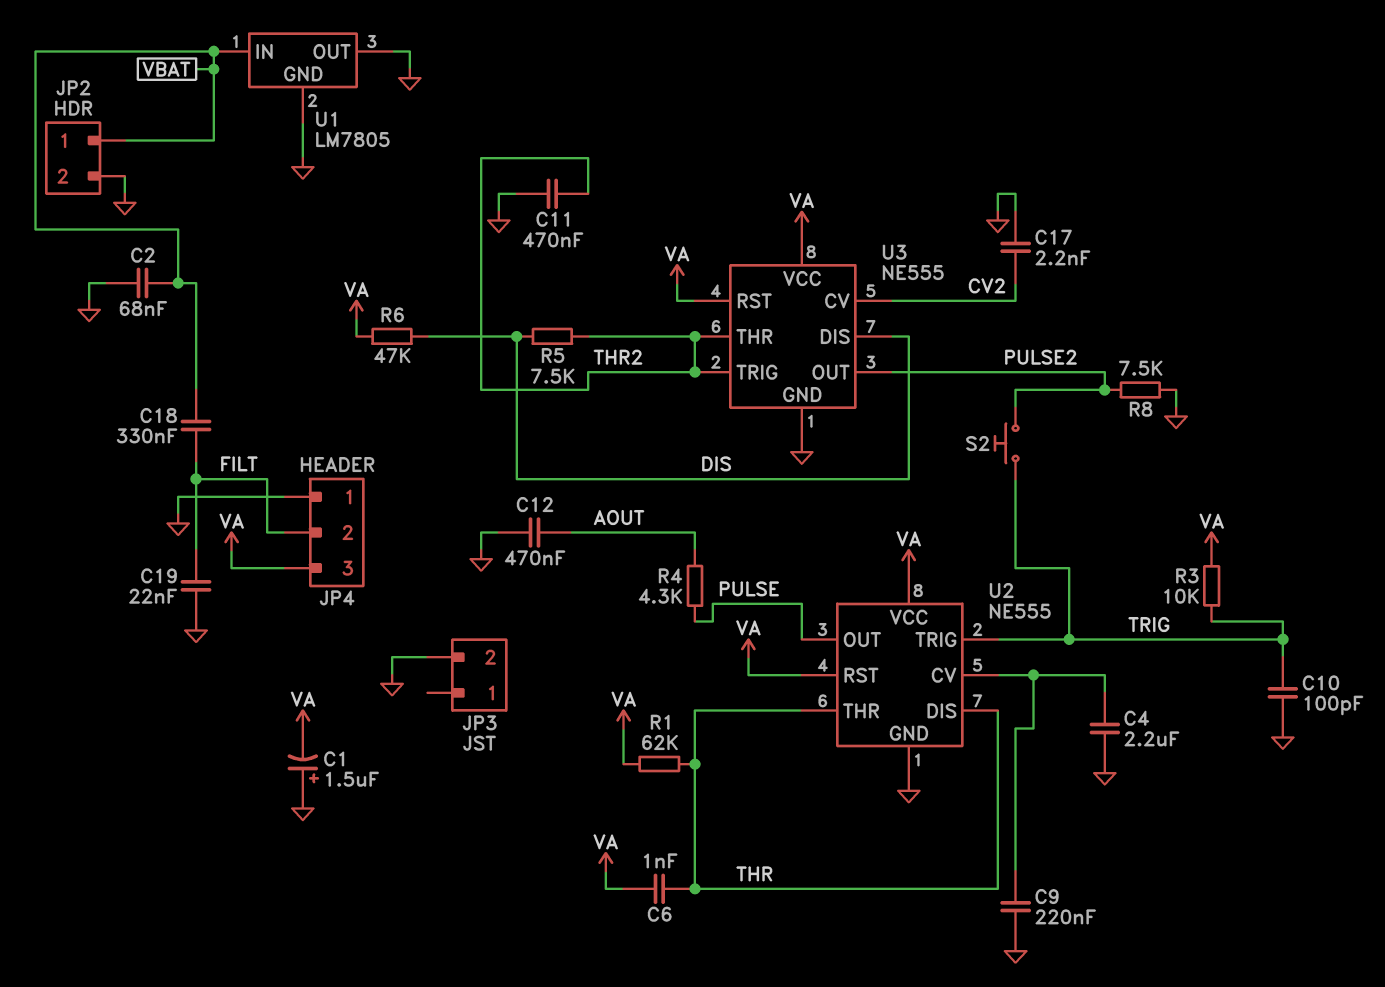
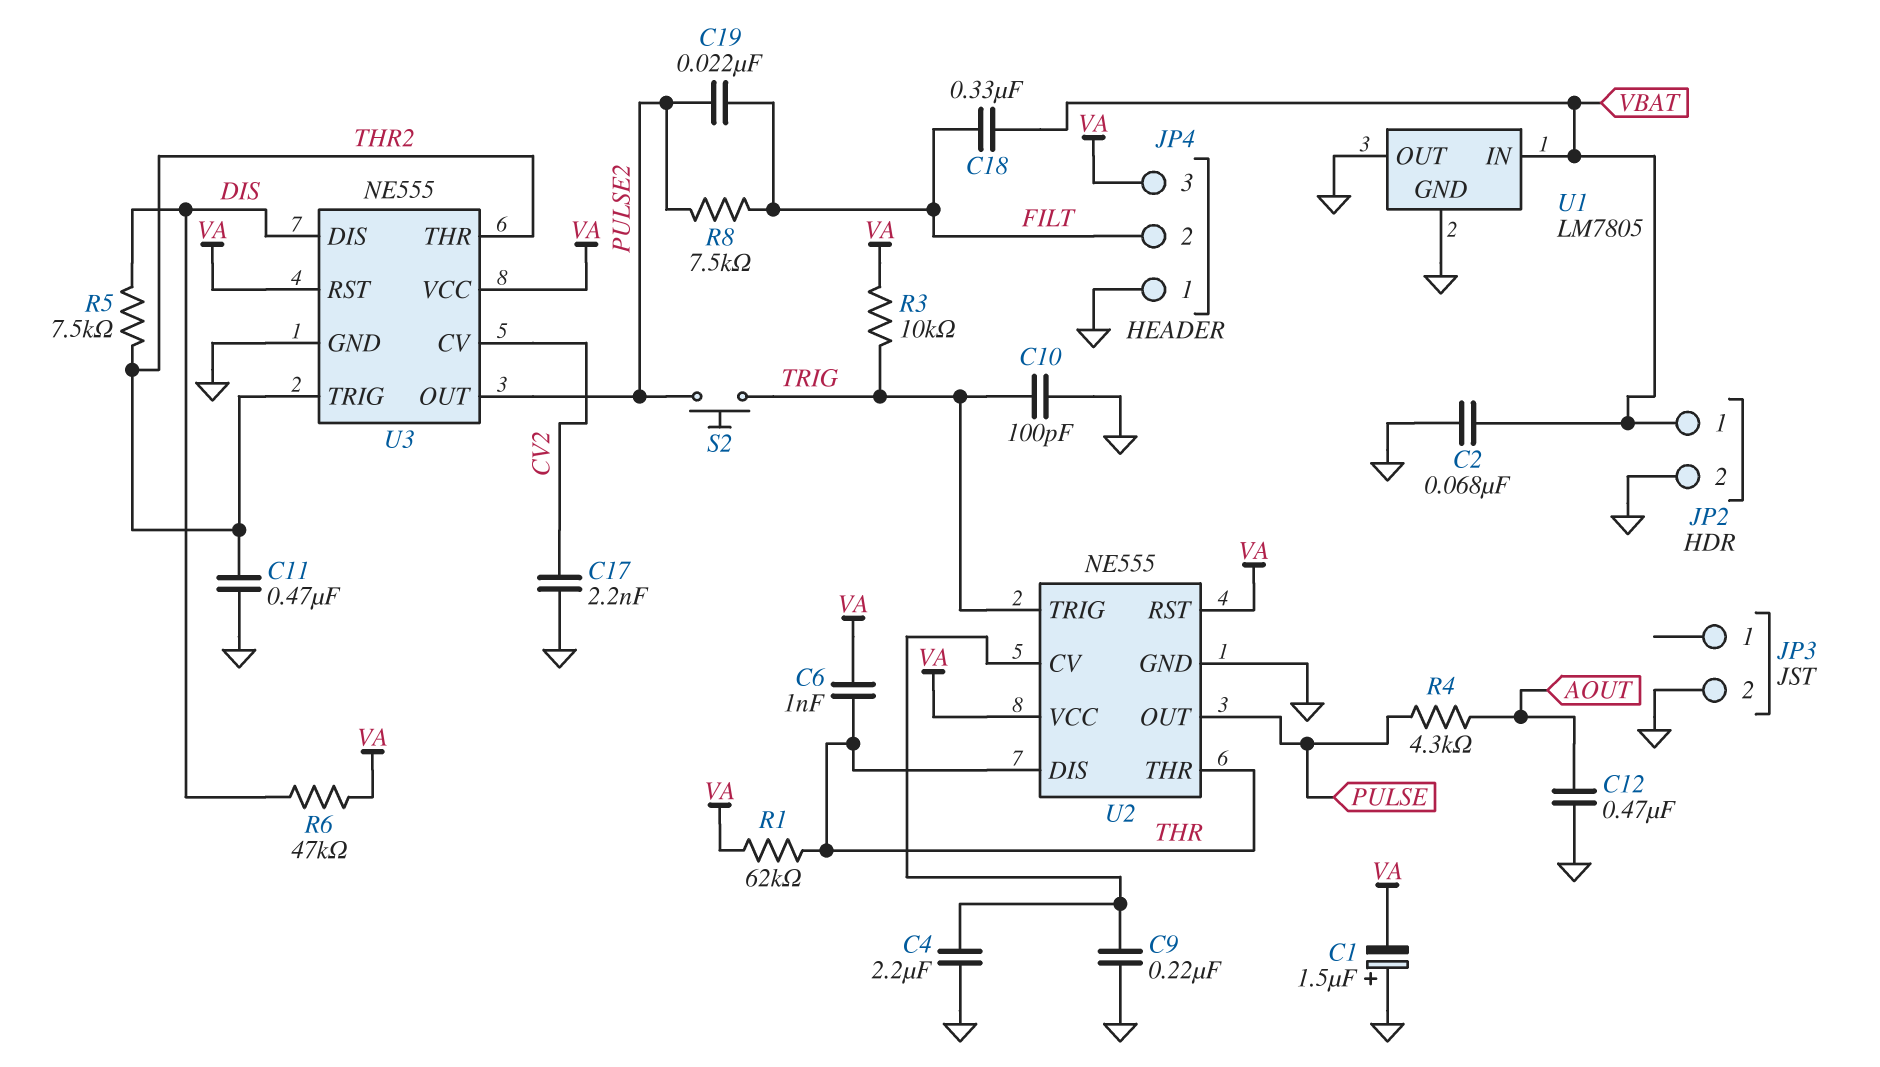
C19: 22nF (FILT, GND) -> 22nF (FILT, PULSE2)
R8: 7.5k (GND, PULSE2) -> 7.5k (FILT, PULSE2)

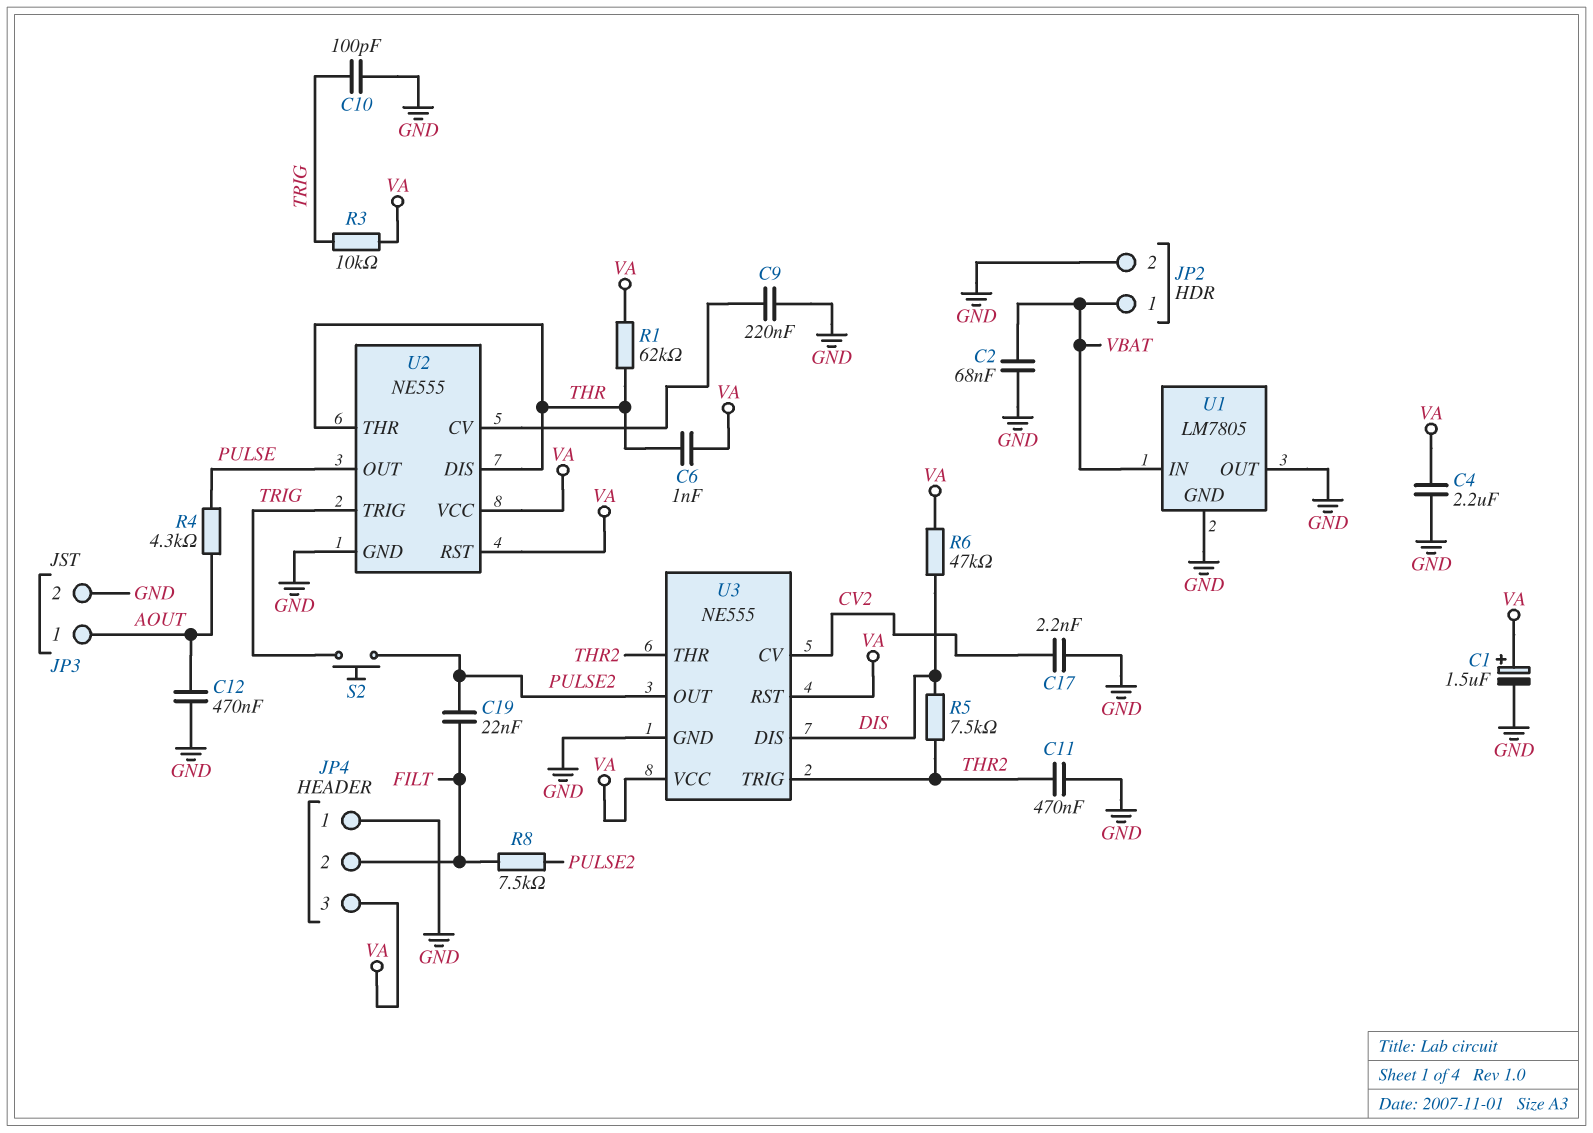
C1: 1.5uF (plus GND, minus VA) -> 1.5uF (plus VA, minus GND)
C4: 2.2uF (GND, U2/CV) -> 2.2uF (GND, VA)
C18: 330nF (FILT, VBAT) -> none
JP3 pin 1: none -> AOUT

